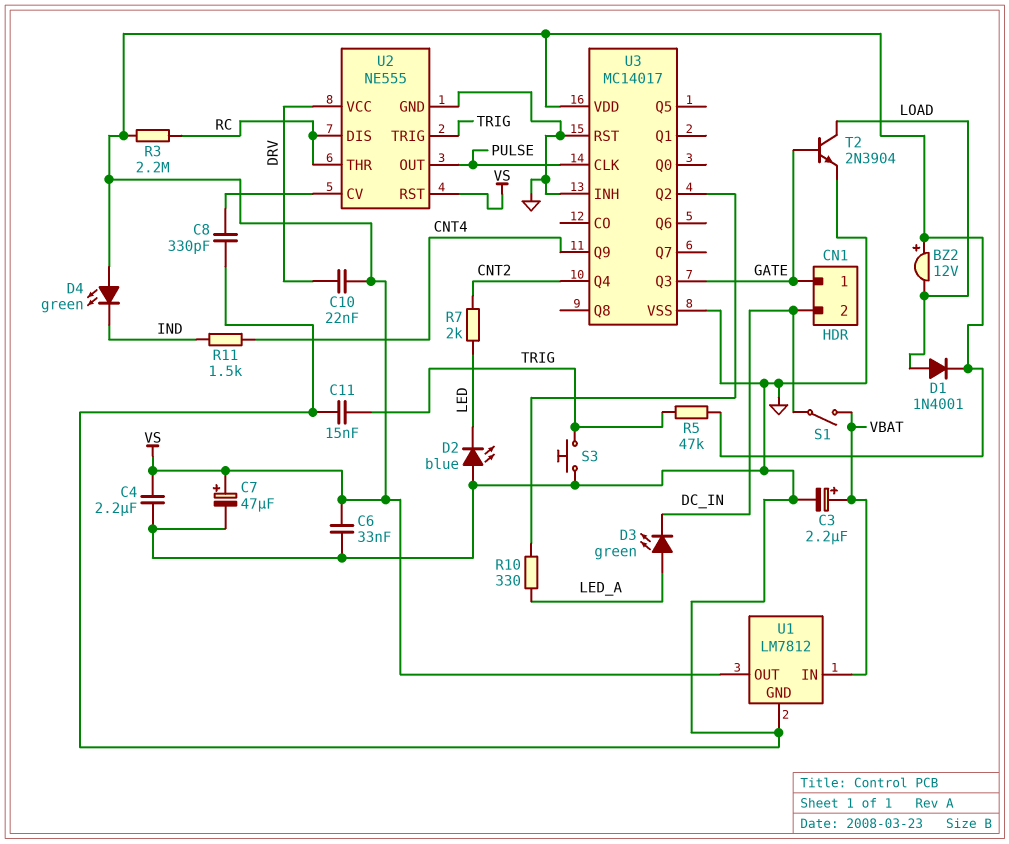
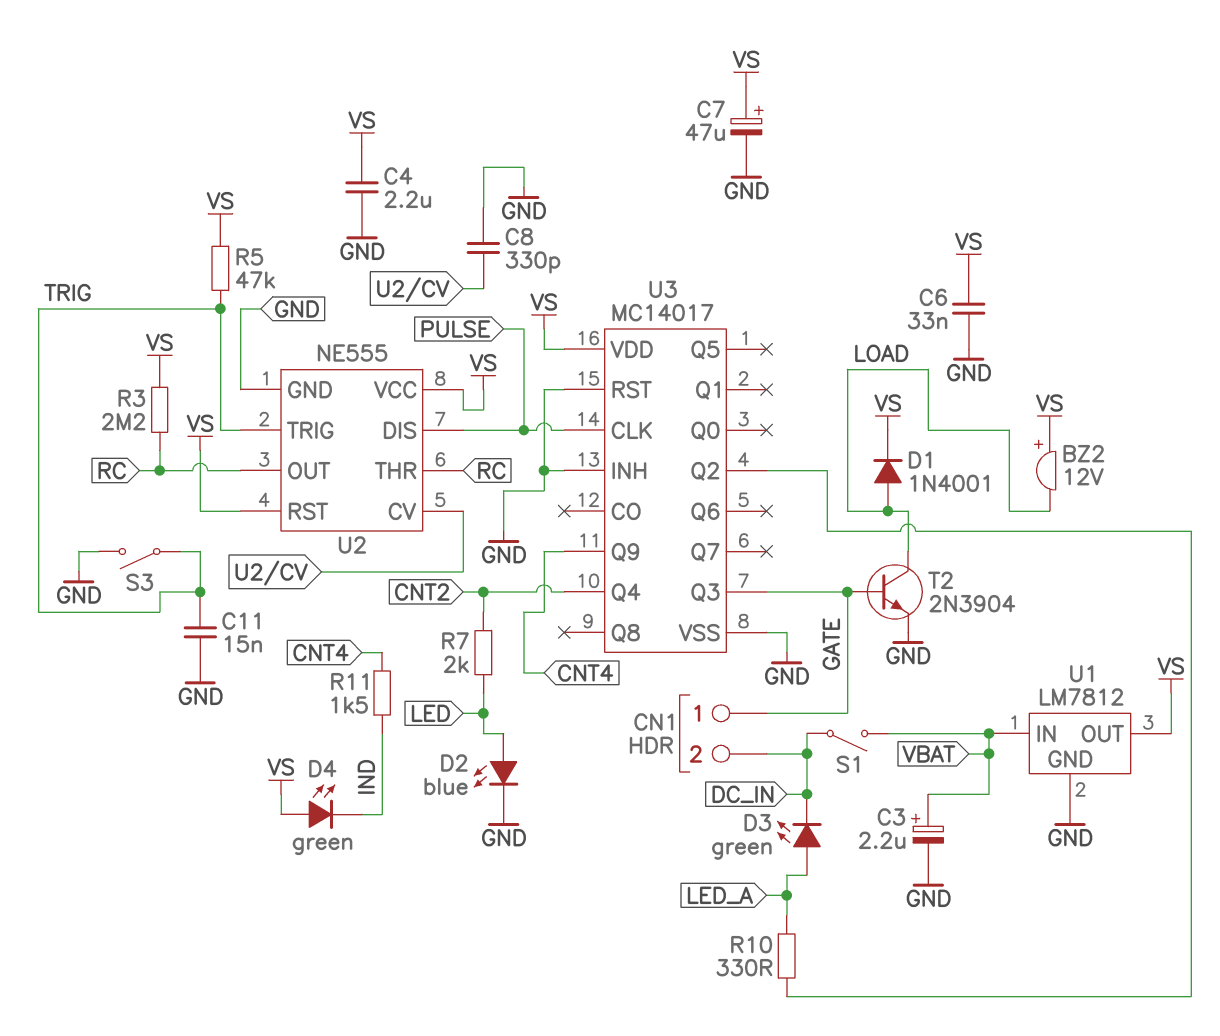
C10: 22nF (DRV, VS) -> none
D2: LED blue (A GND, K LED) -> LED blue (A LED, K GND)
S3: button (GND, TRIG) -> switch (GND, TRIG)
U2 pin DIS: RC -> PULSE
U2 pin OUT: PULSE -> RC
U2 pin VCC: DRV -> VS

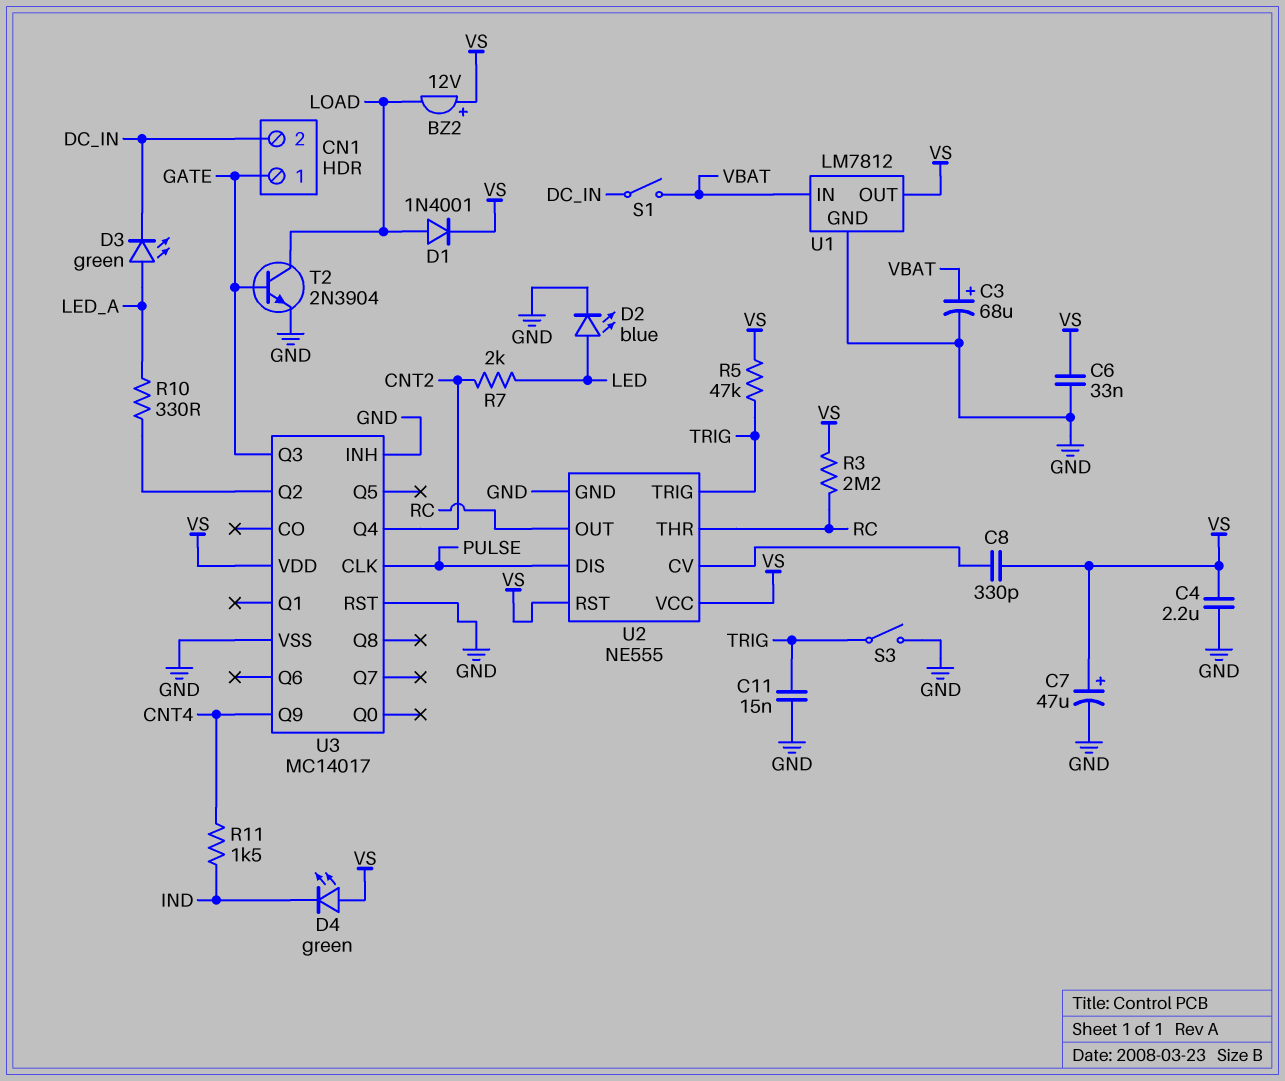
C3: 2.2uF (plus VBAT, minus GND) -> 68uF (plus VBAT, minus GND)
C8: 330pF (GND, U2/CV) -> 330pF (U2/CV, VS)

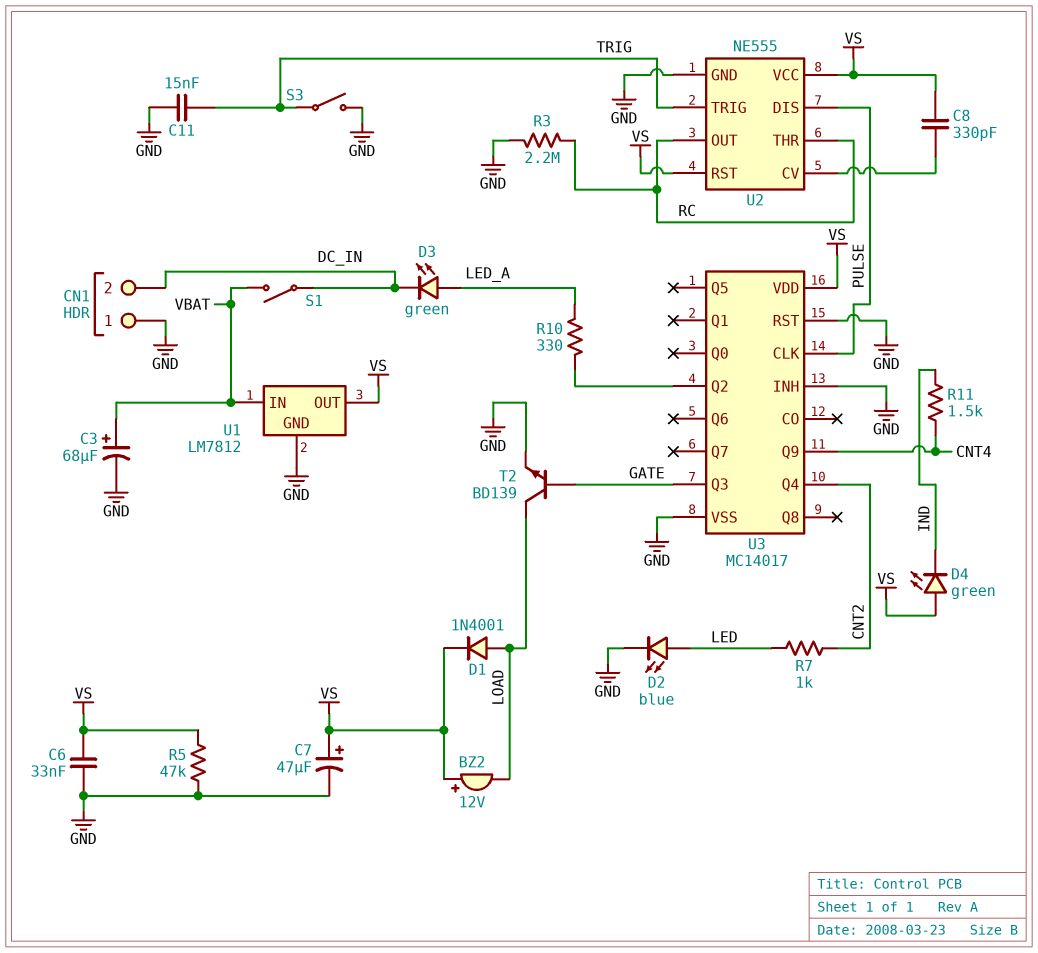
C4: 2.2uF (GND, VS) -> none
CN1 pin 1: GATE -> GND
R3: 2.2M (RC, VS) -> 2.2M (GND, RC)
R5: 47k (TRIG, VS) -> 47k (GND, VS)
R7: 2k (CNT2, LED) -> 1k (CNT2, LED)
T2: NPN 2N3904 (B GATE, C LOAD, E GND) -> NPN BD139 (B GATE, C LOAD, E GND)

